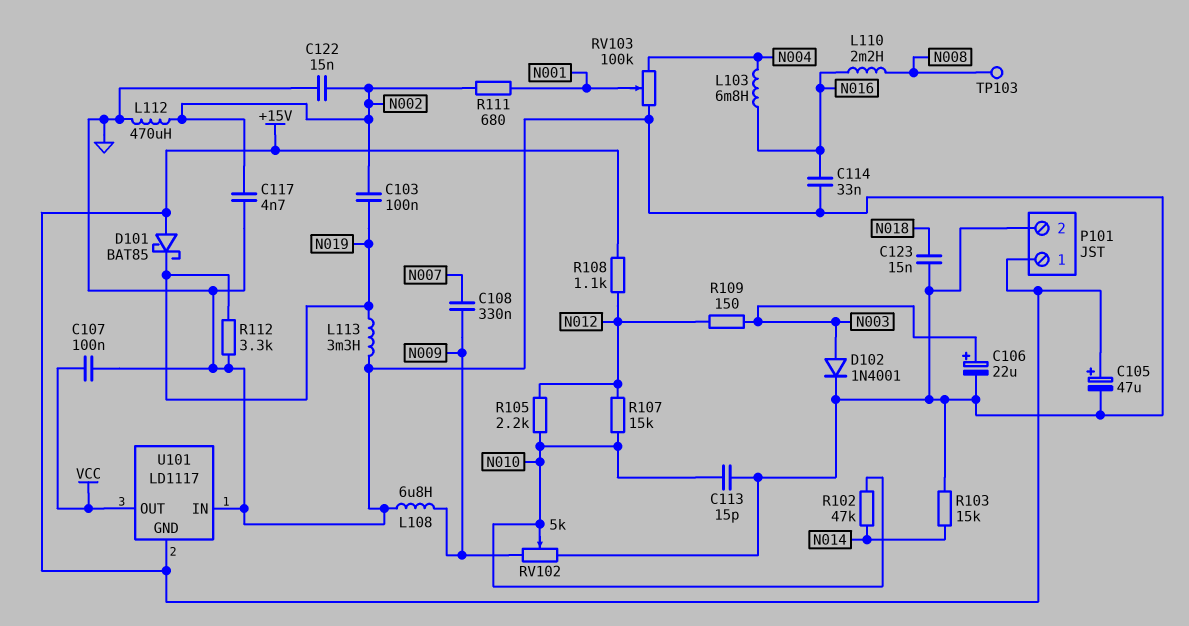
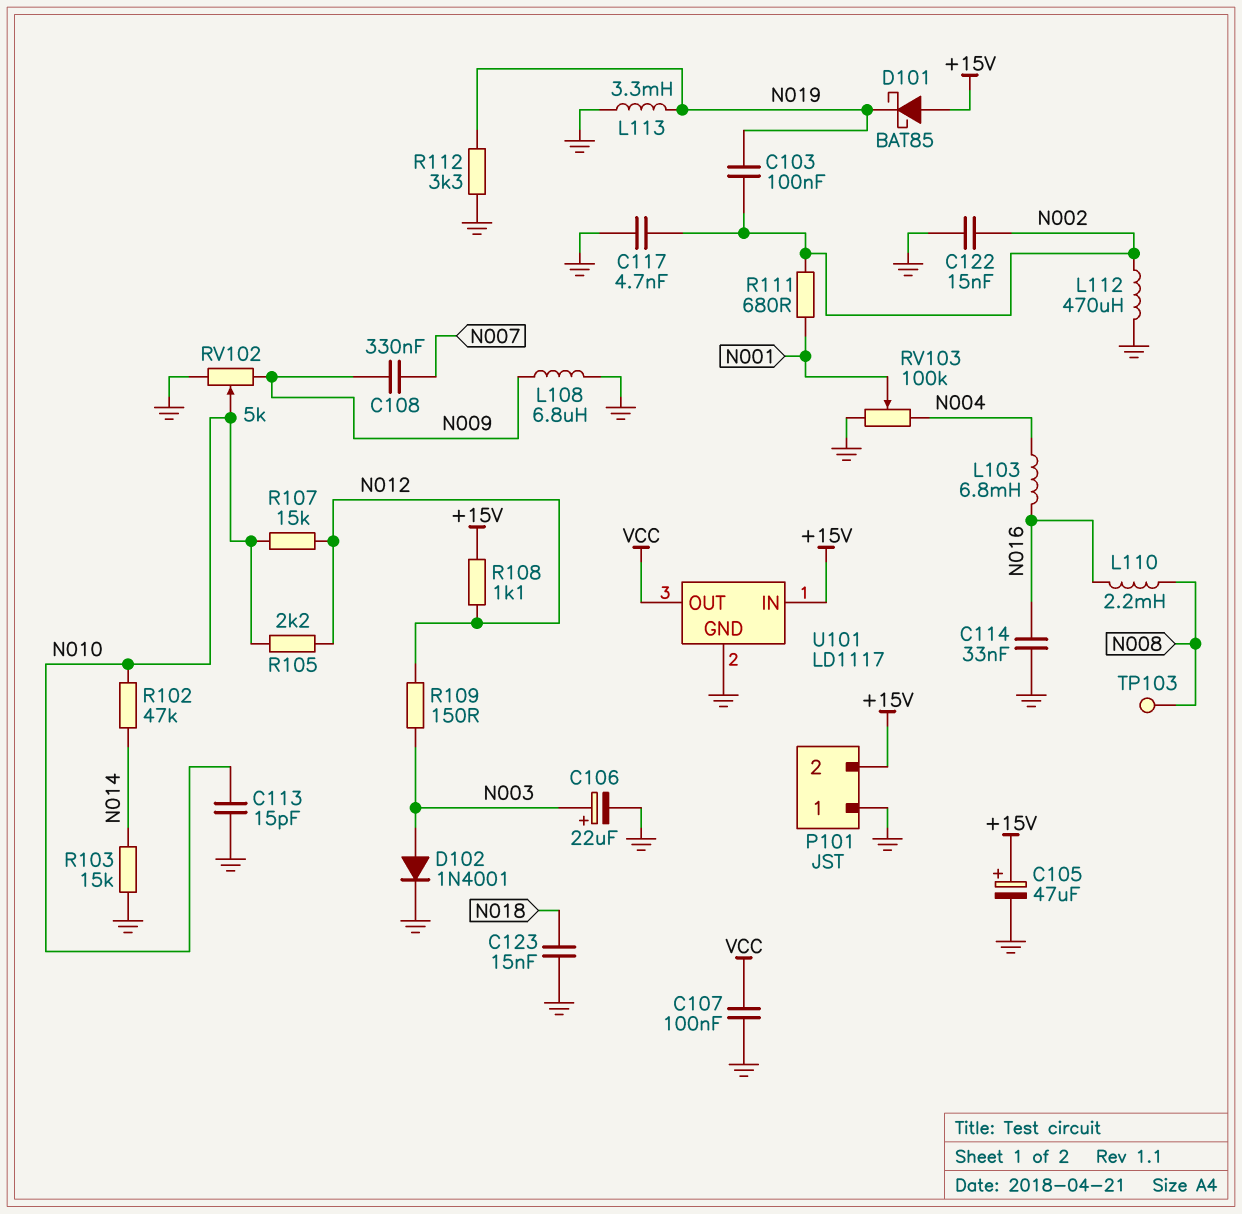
P101 pin 1: +15V -> GND
P101 pin 2: GND -> +15V
U101 pin GND: +15V -> GND
U101 pin IN: GND -> +15V

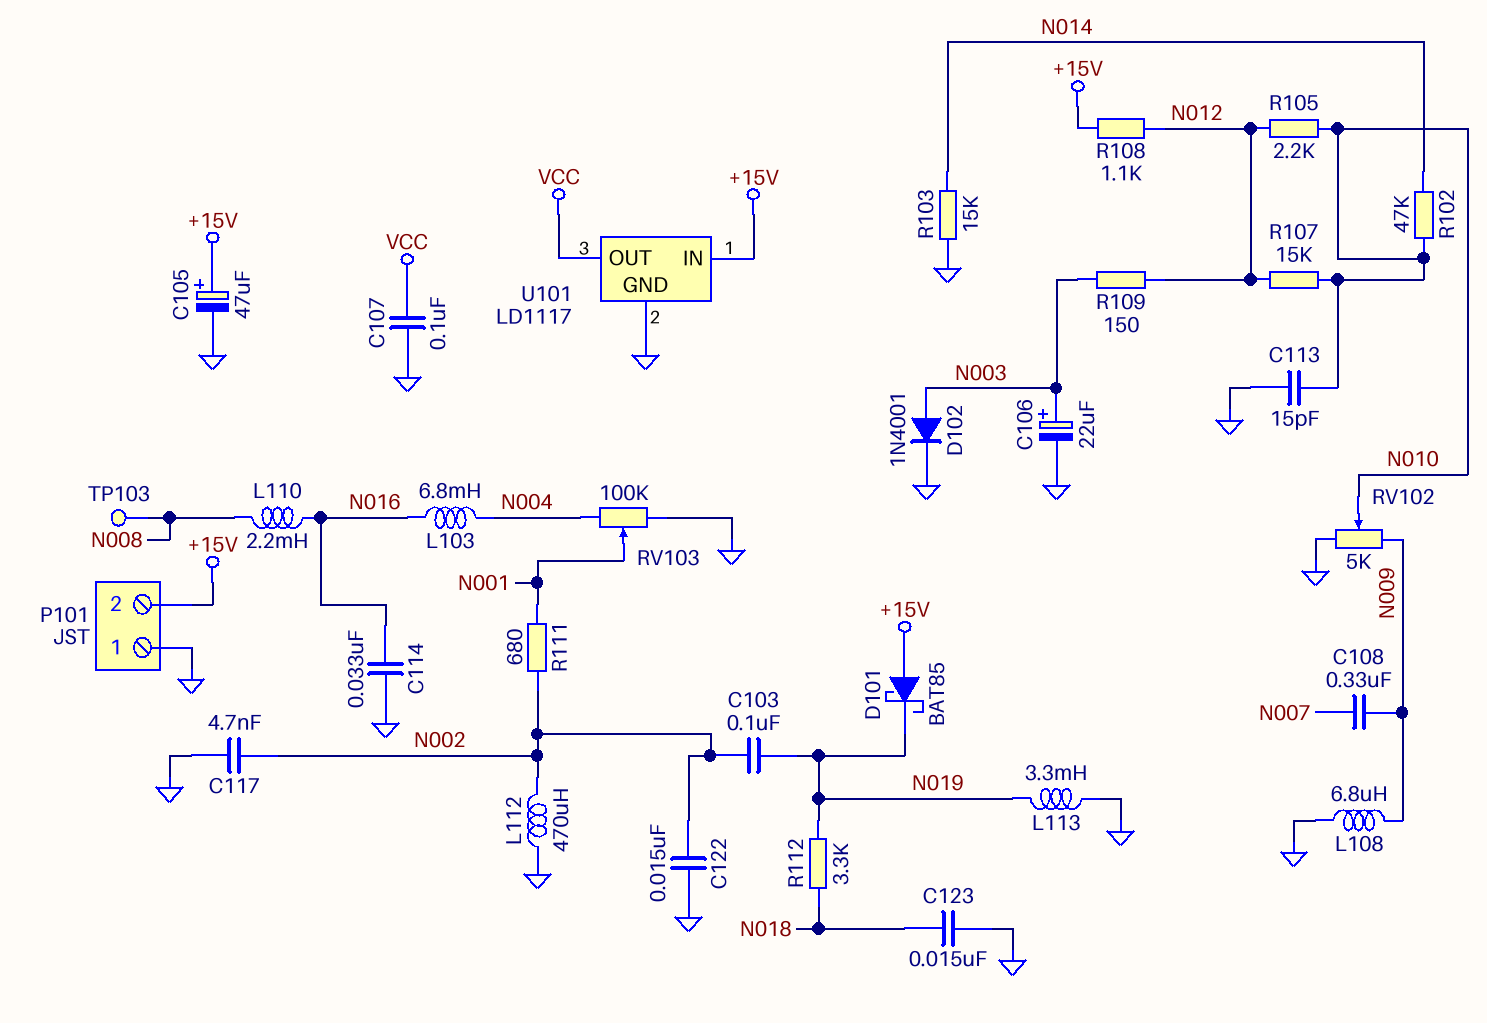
R112: 3.3k (GND, N019) -> 3.3k (N018, N019)

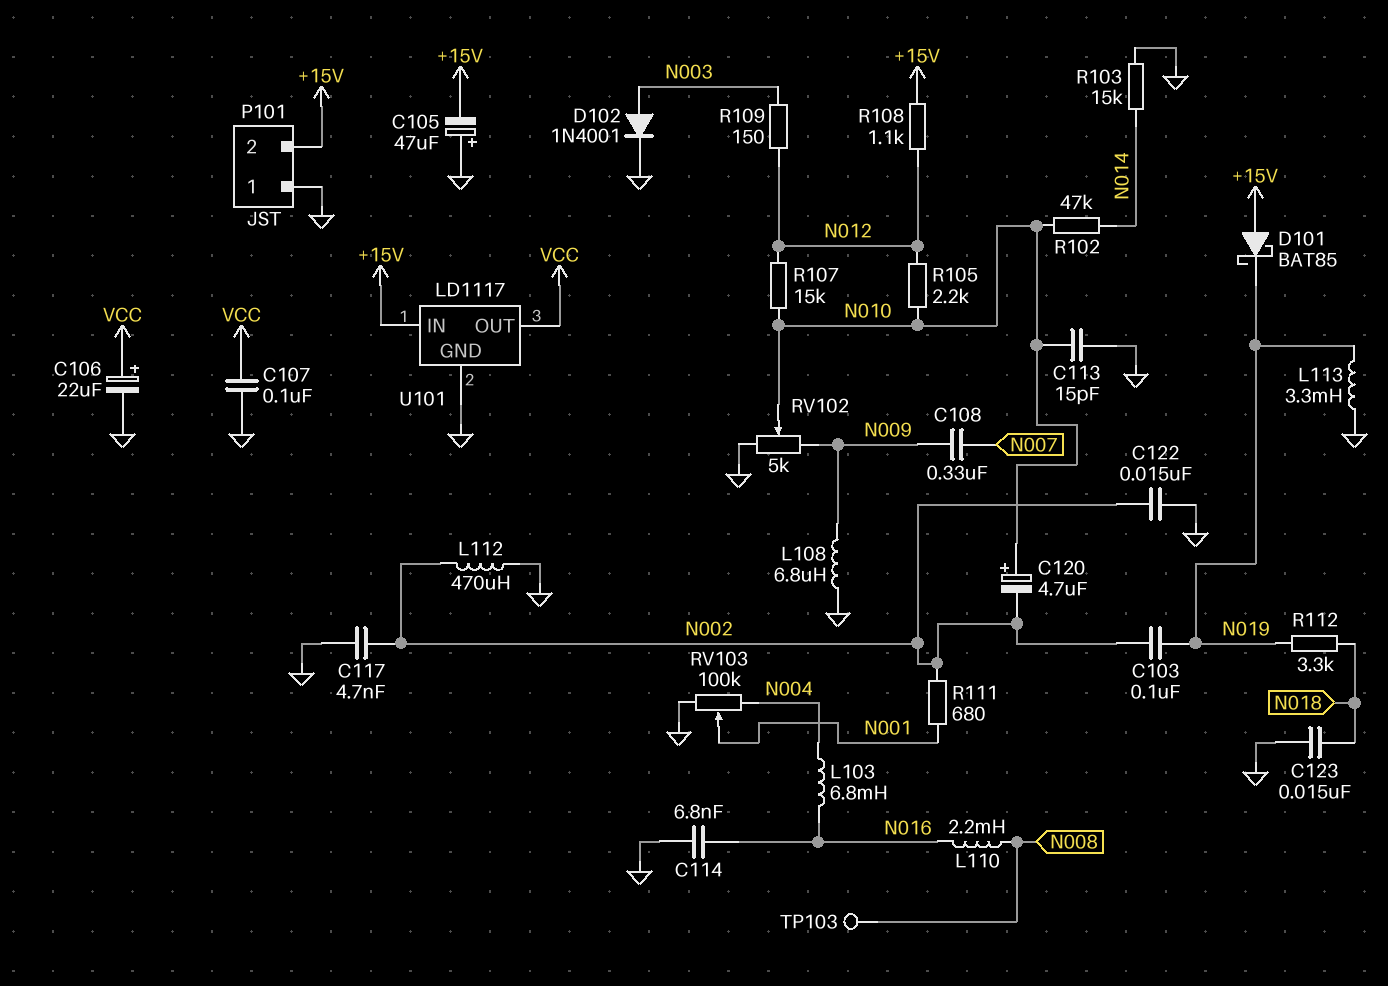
C105: 47uF (plus +15V, minus GND) -> 47uF (plus GND, minus +15V)
C106: 22uF (plus N003, minus GND) -> 22uF (plus VCC, minus GND)
C114: 33nF (GND, N016) -> 6.8nF (GND, N016)
C120: none -> 4.7uF (plus N010, minus N002)

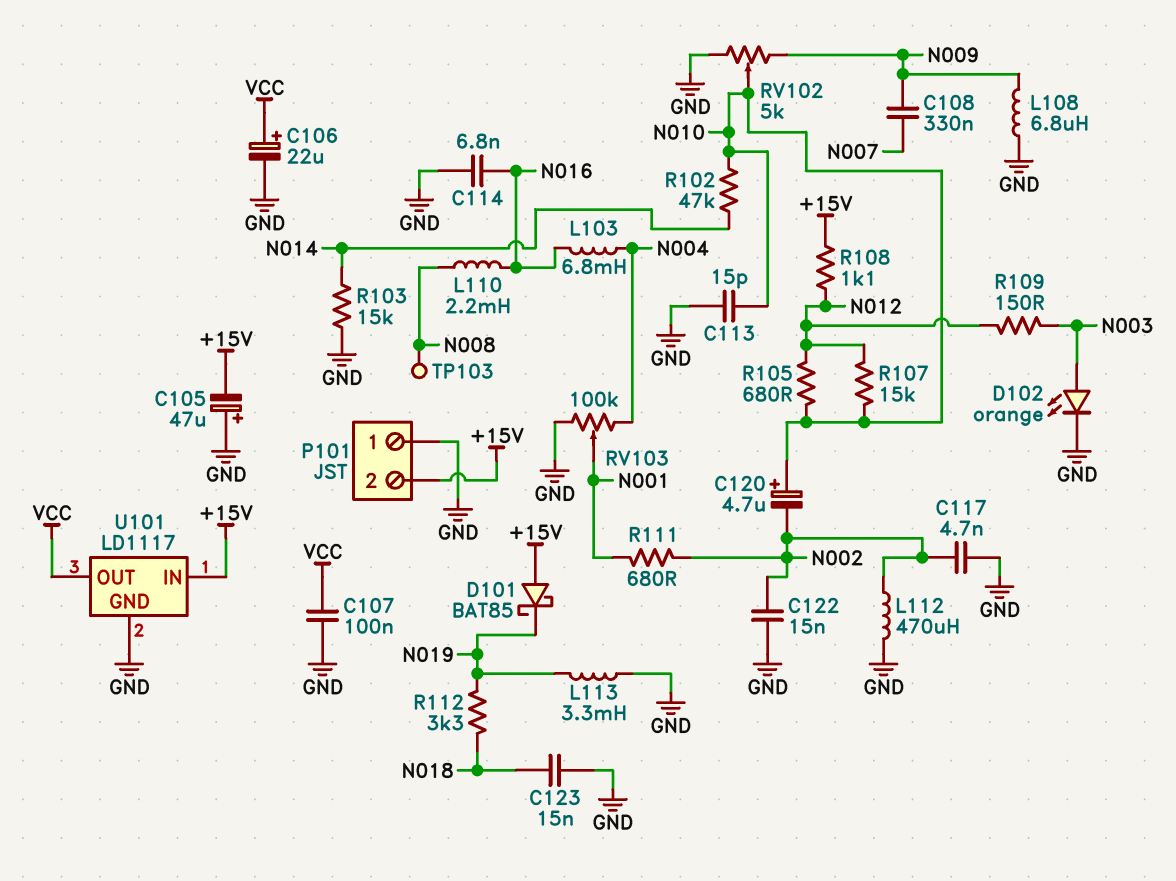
C103: 100nF (N002, N019) -> none
D102: diode 1N4001 (A N003, K GND) -> LED orange (A N003, K GND)
R105: 2.2k (N010, N012) -> 680 (N010, N012)

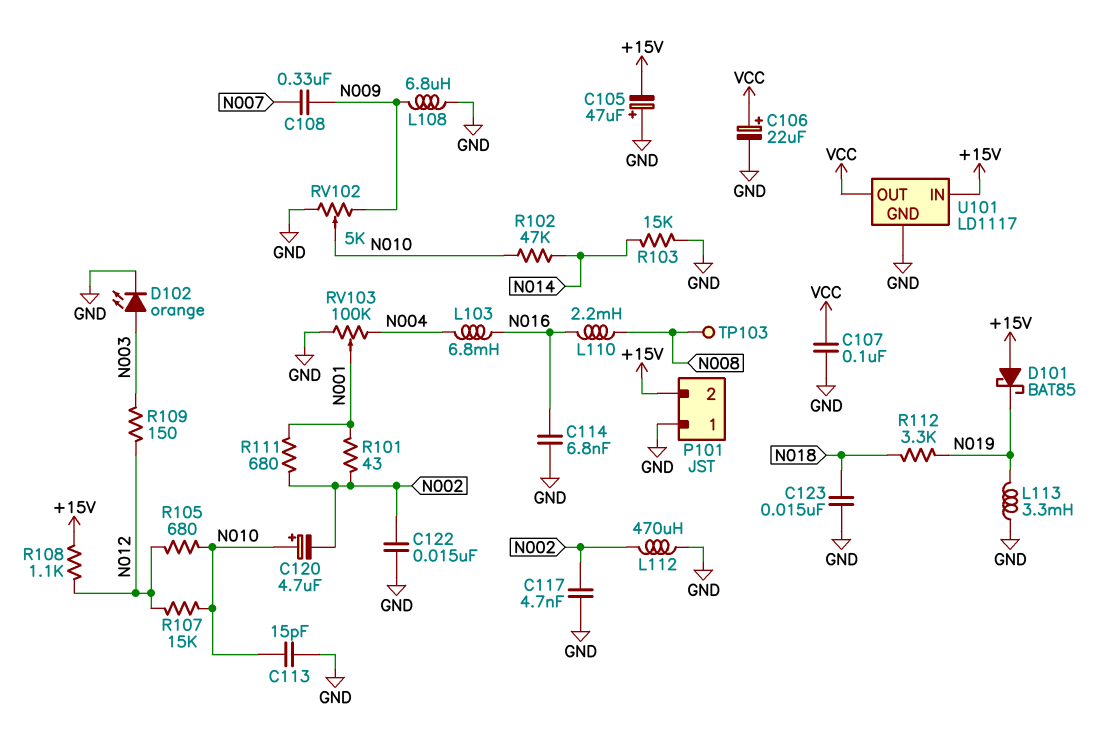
R101: none -> 43 (N001, N002)

